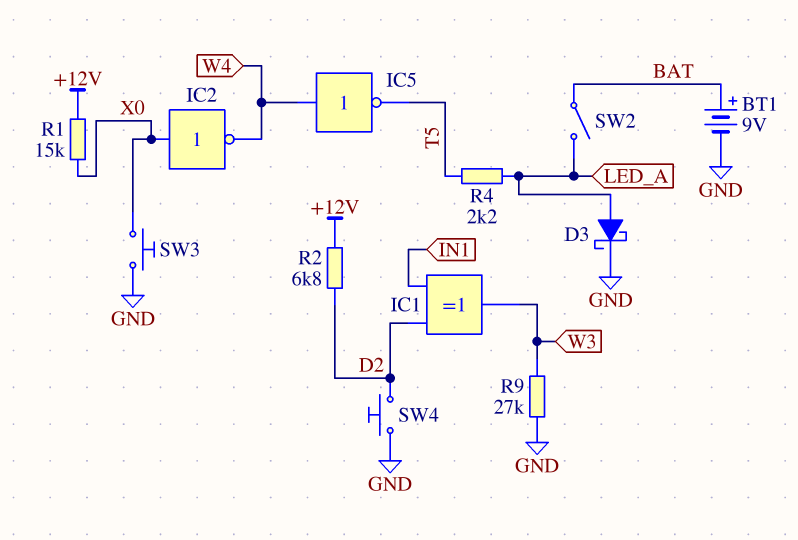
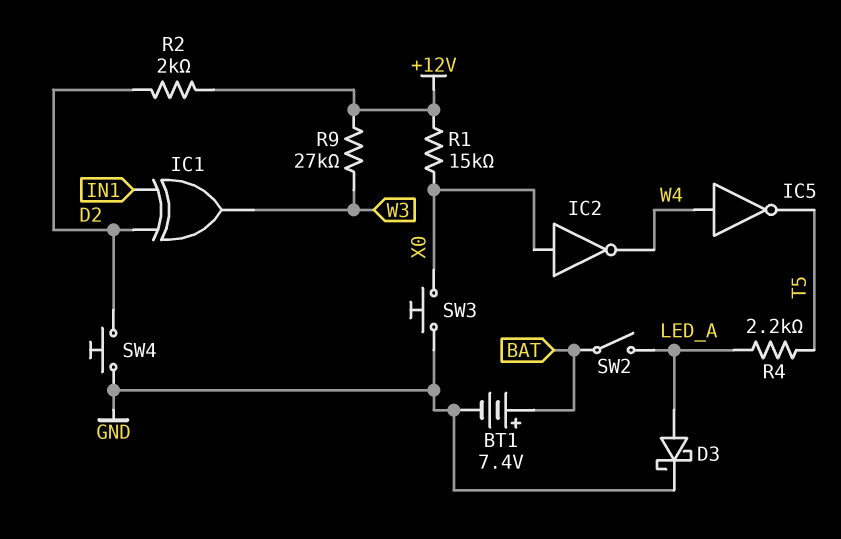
BT1: 9V (plus BAT, minus GND) -> 7.4V (plus BAT, minus GND)
R2: 6.8k (+12V, D2) -> 2k (+12V, D2)
R9: 27k (GND, W3) -> 27k (+12V, W3)

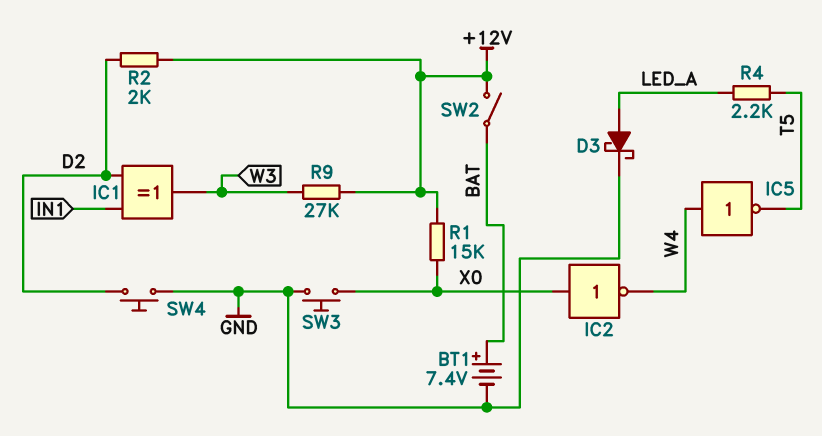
SW2: switch (BAT, LED_A) -> switch (+12V, BAT)

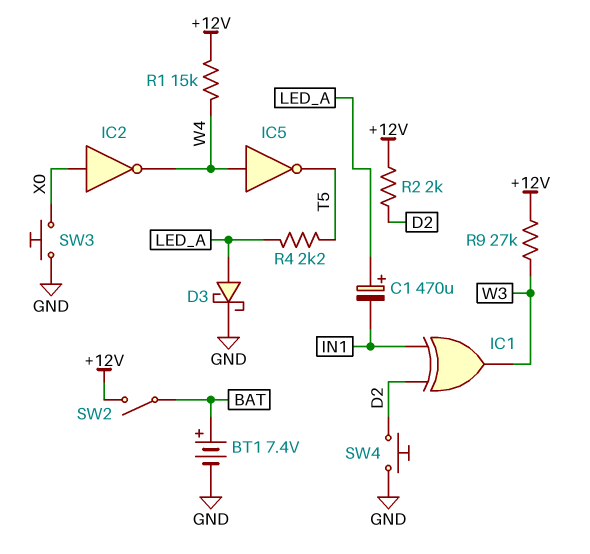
C1: none -> 470uF (plus LED_A, minus IN1)
R1: 15k (+12V, X0) -> 15k (+12V, W4)

